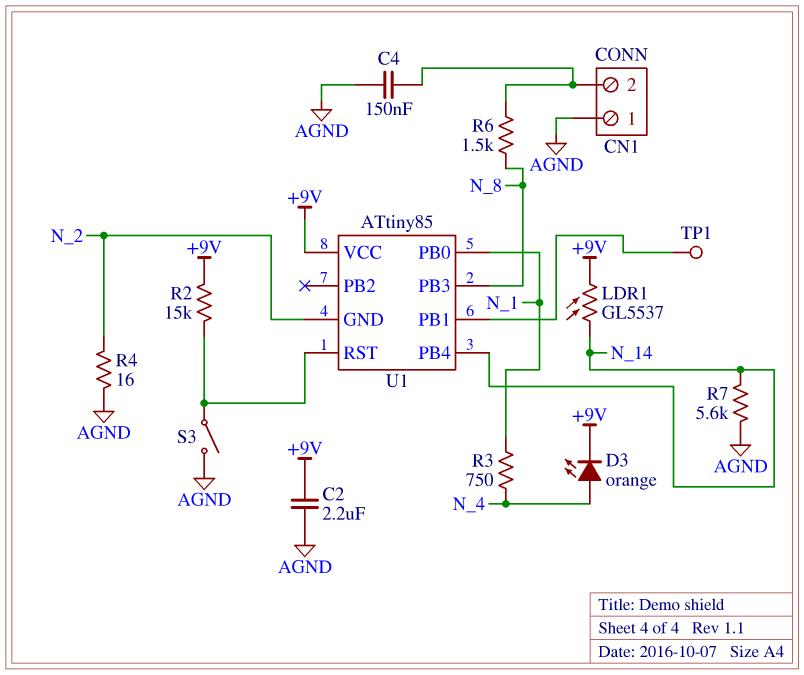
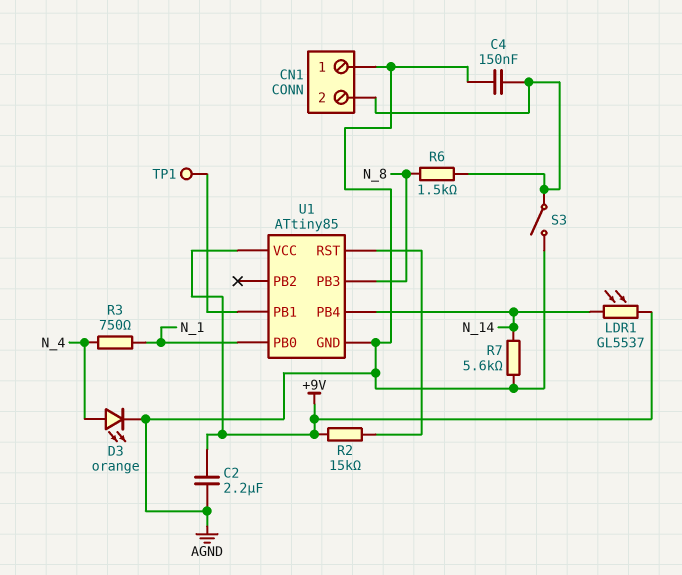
D3: LED orange (A N_4, K +9V) -> LED orange (A N_4, K AGND)
R4: 16 (AGND, N_2) -> none
S3: switch (AGND, U1/RST) -> switch (AGND, CN1/2)
U1 pin GND: N_2 -> AGND

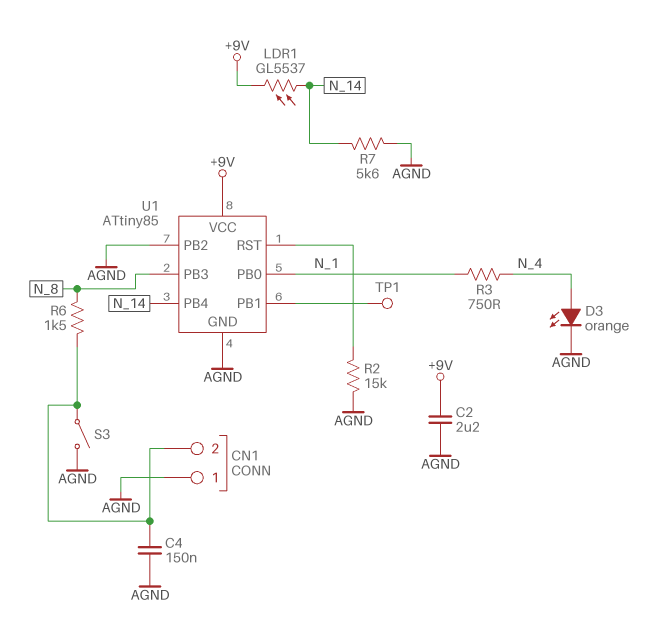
R2: 15k (+9V, U1/RST) -> 15k (AGND, U1/RST)
U1 pin PB2: none -> AGND

